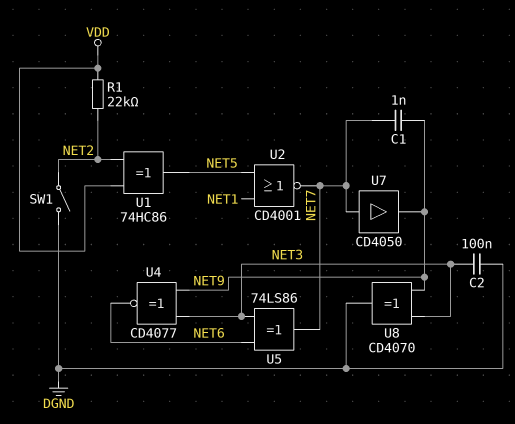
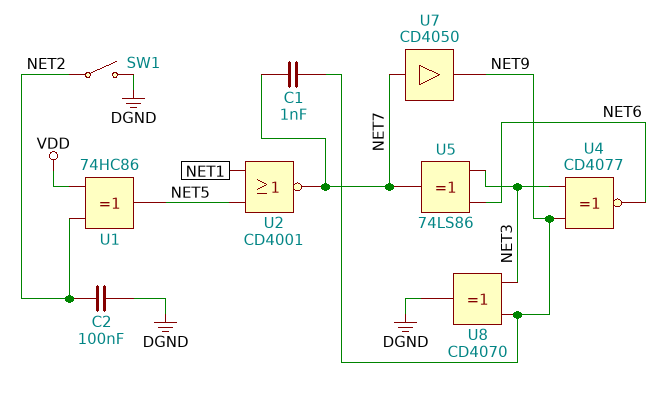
C2: 100nF (DGND, NET3) -> 100nF (DGND, NET2)
R1: 22k (NET2, VDD) -> none

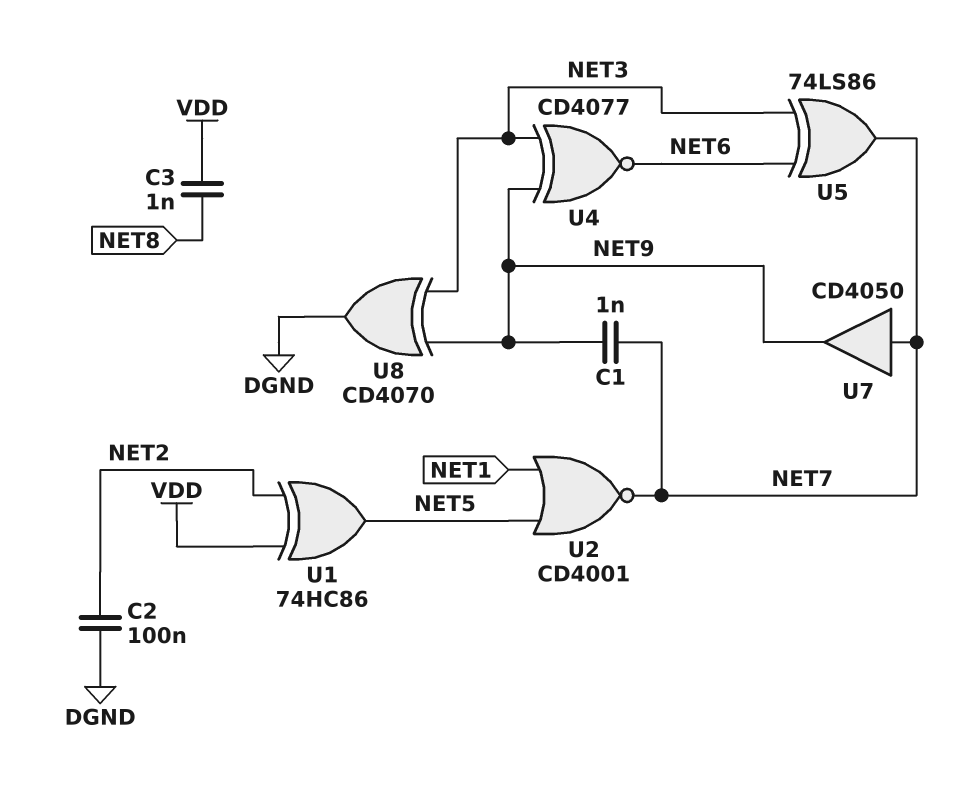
C3: none -> 1nF (NET8, VDD)
SW1: switch (DGND, NET2) -> none

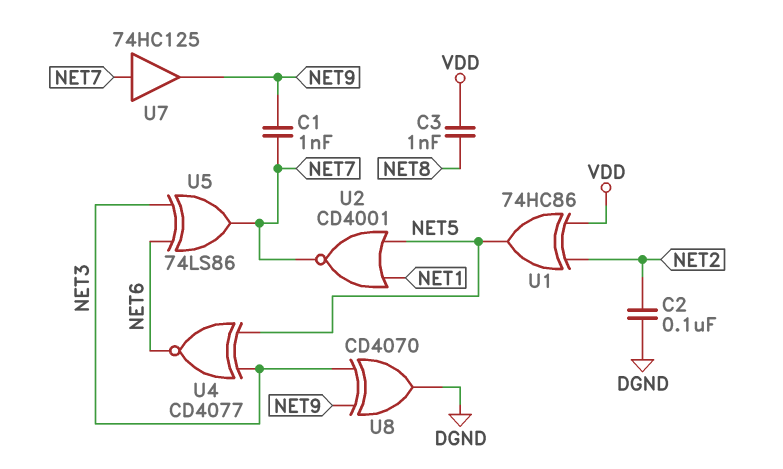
U4: XNOR CD4077 (in NET3, in NET9, out NET6) -> XNOR CD4077 (in NET3, in NET5, out NET6)
U7: buffer CD4050 (in NET7, out NET9) -> buffer 74HC125 (in NET7, out NET9)

